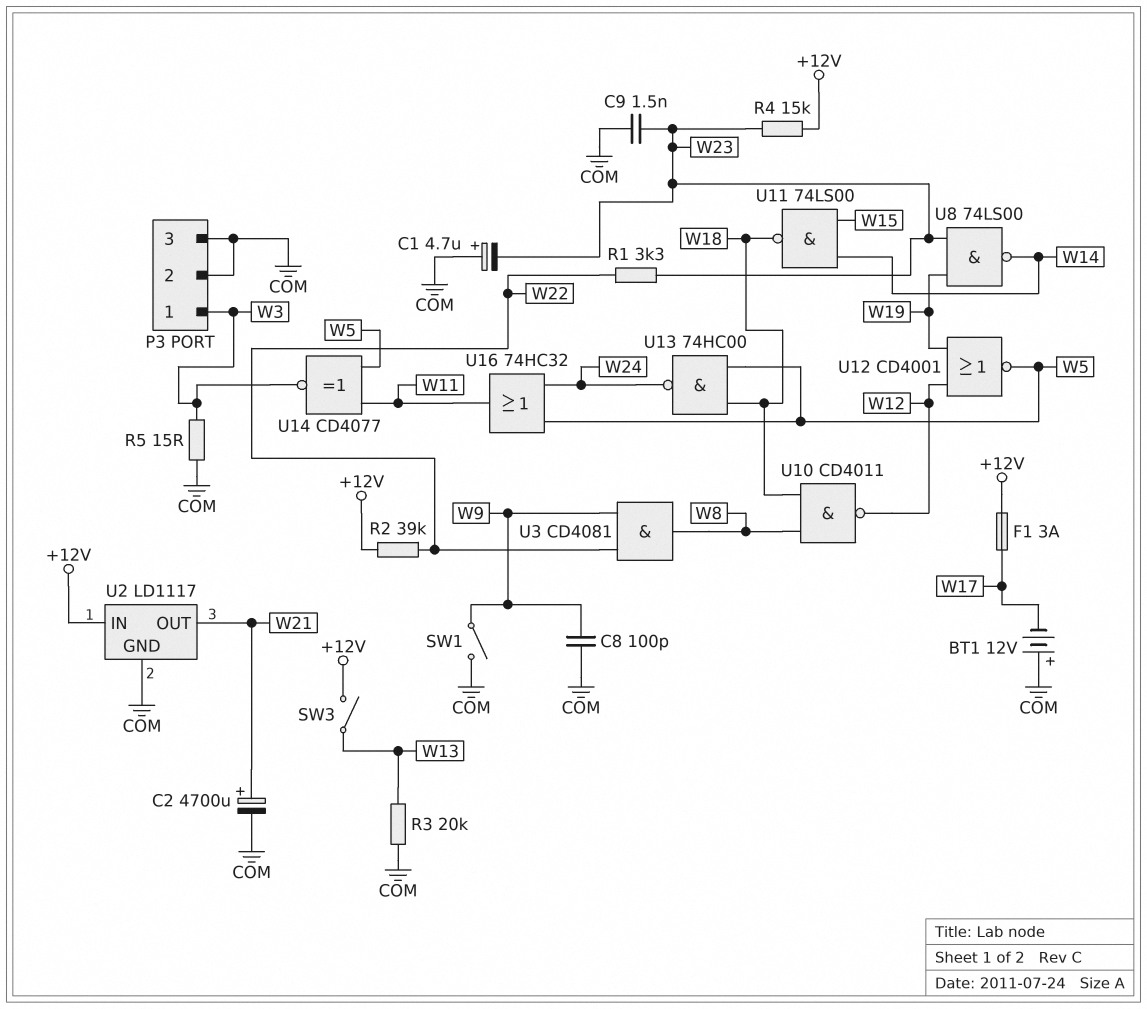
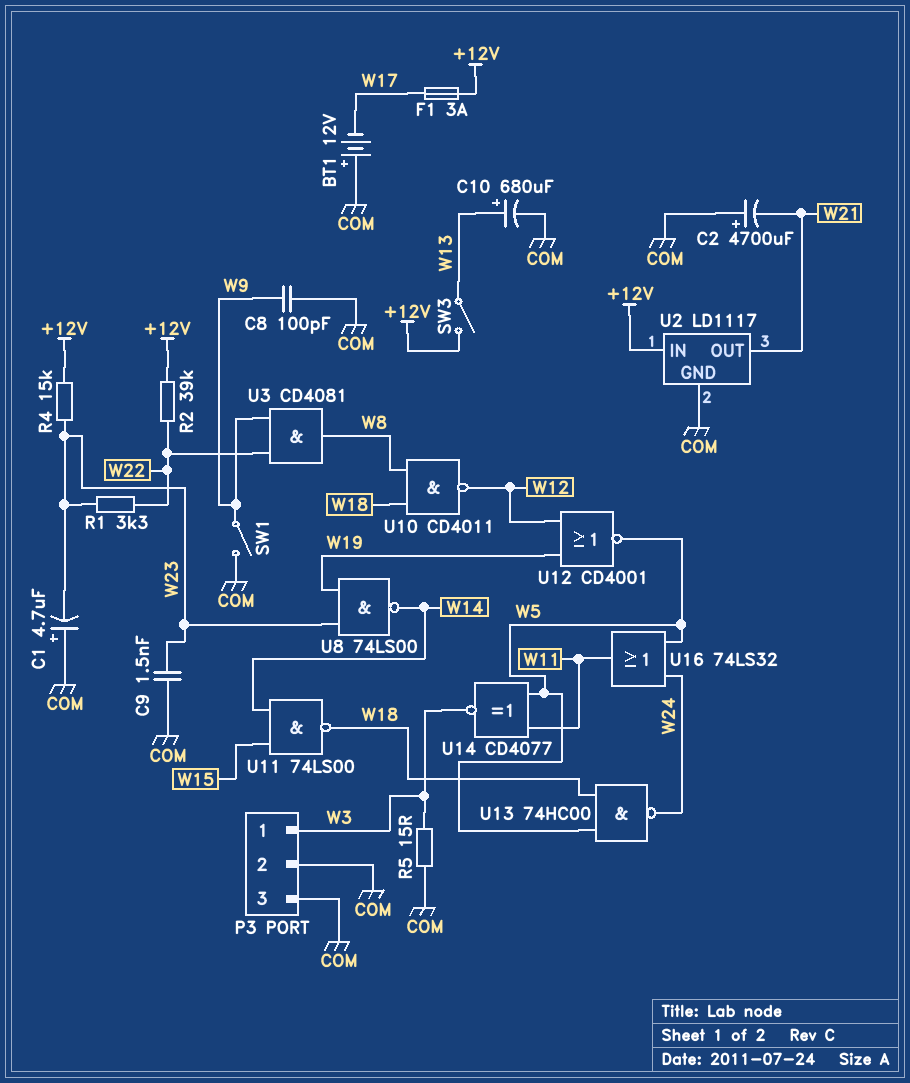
C2: 4700uF (plus W21, minus COM) -> 4700uF (plus COM, minus W21)
C10: none -> 680uF (plus W13, minus COM)
R3: 20k (COM, W13) -> none
U16: OR 74HC32 (in W5, in W24, out W11) -> OR 74LS32 (in W5, in W24, out W11)

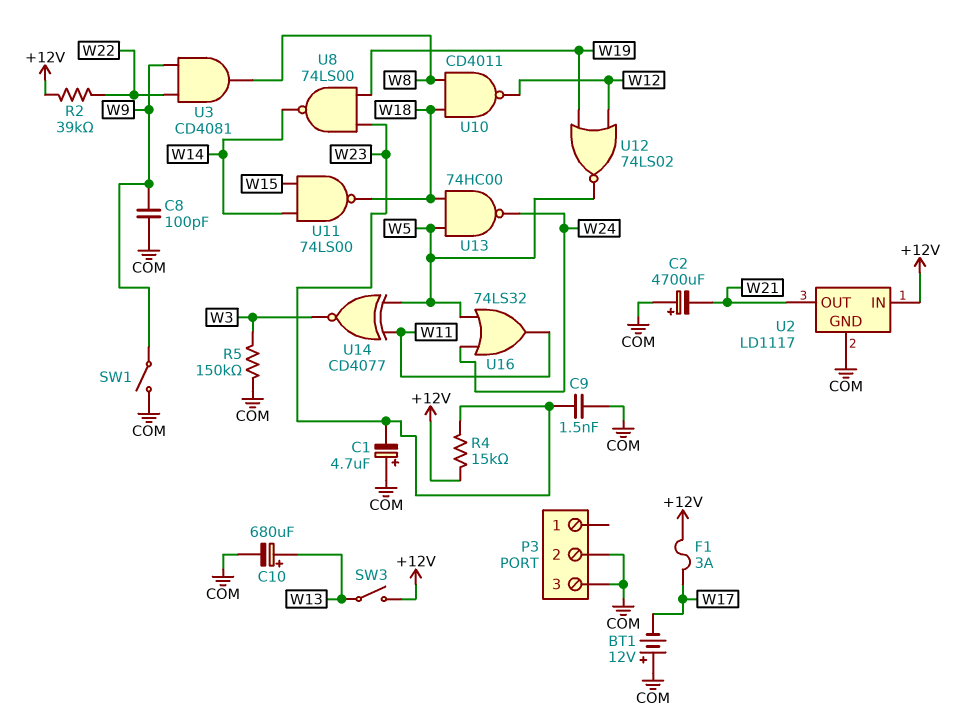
P3 pin 1: W3 -> none
R1: 3.3k (W22, W23) -> none
R5: 15 (COM, W3) -> 150k (COM, W3)
U12: NOR CD4001 (in W12, in W19, out W5) -> NOR 74LS02 (in W12, in W19, out W5)

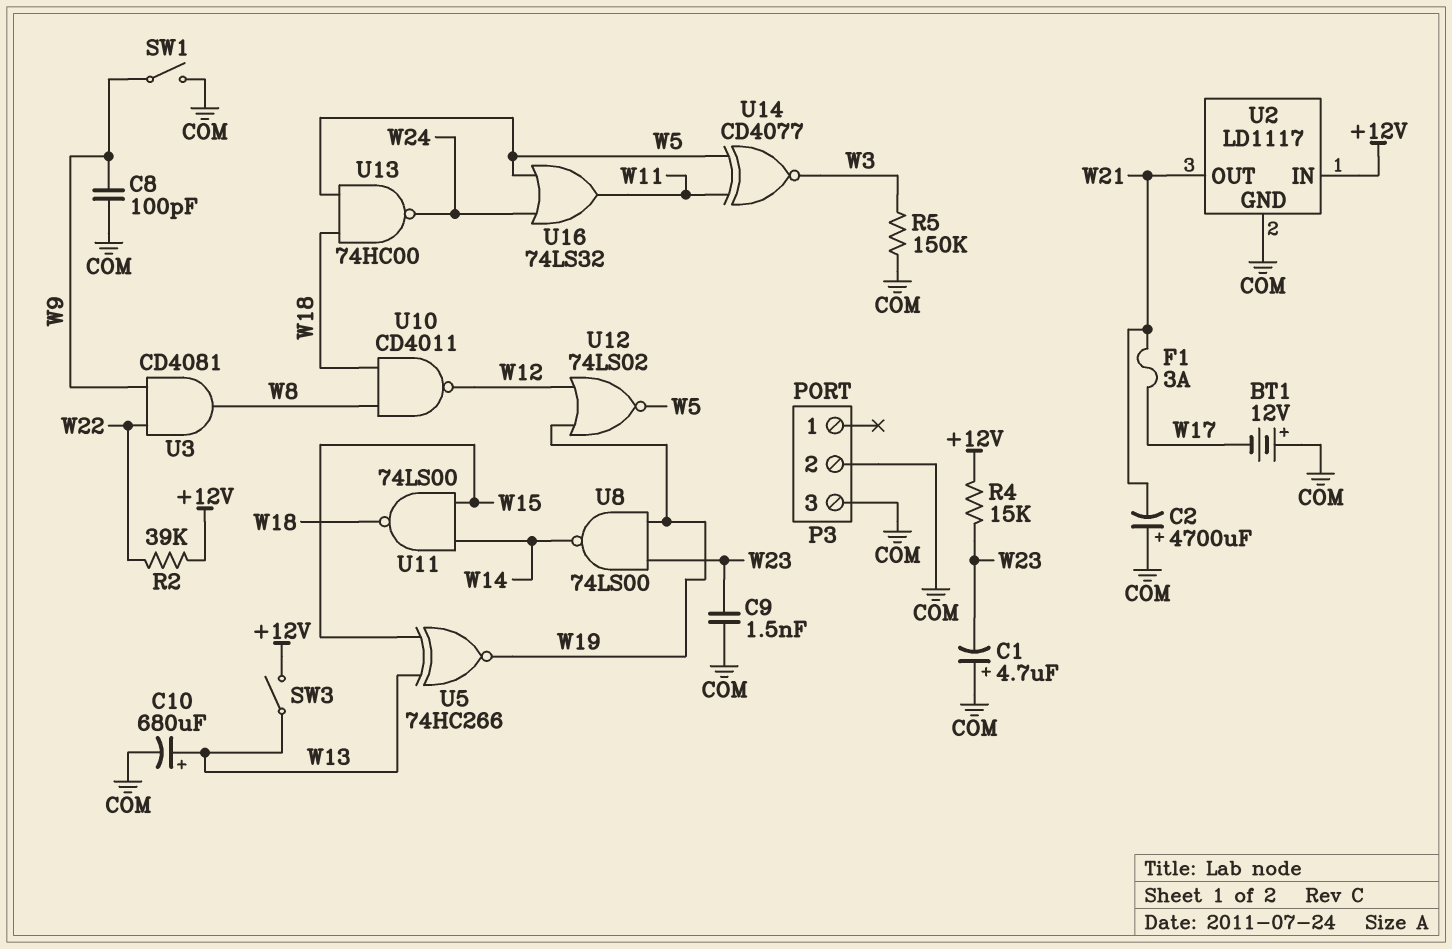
F1: 3A (+12V, W17) -> 3A (W17, W21)
U5: none -> XNOR 74HC266 (in W13, in W15, out W19)

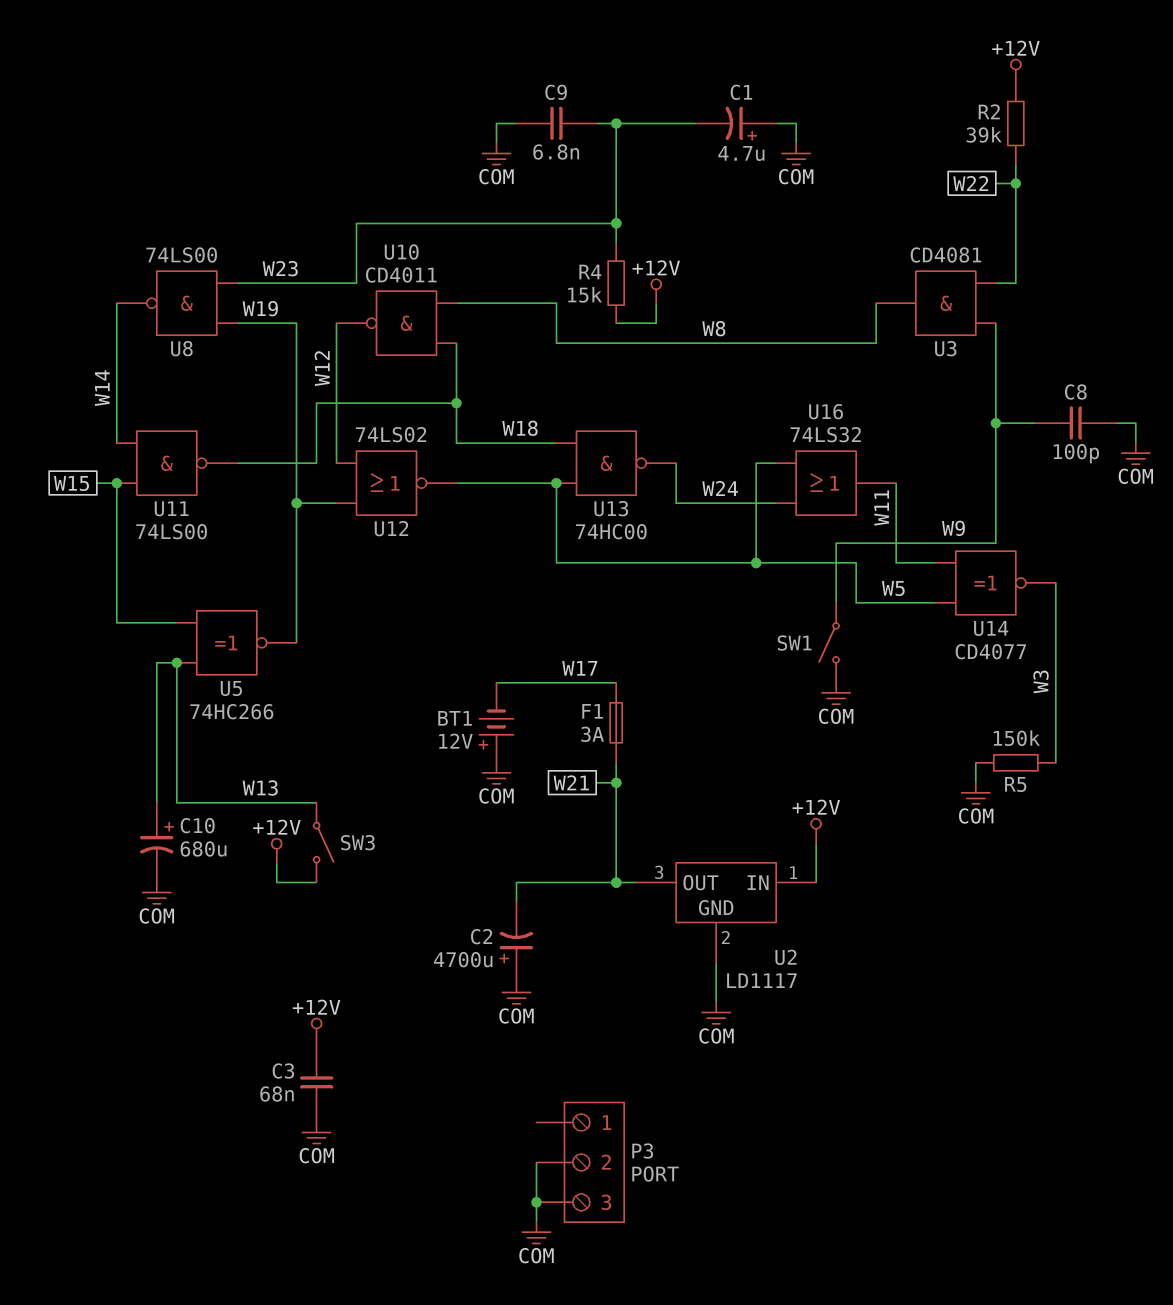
C3: none -> 68nF (+12V, COM)
C9: 1.5nF (COM, W23) -> 6.8nF (COM, W23)

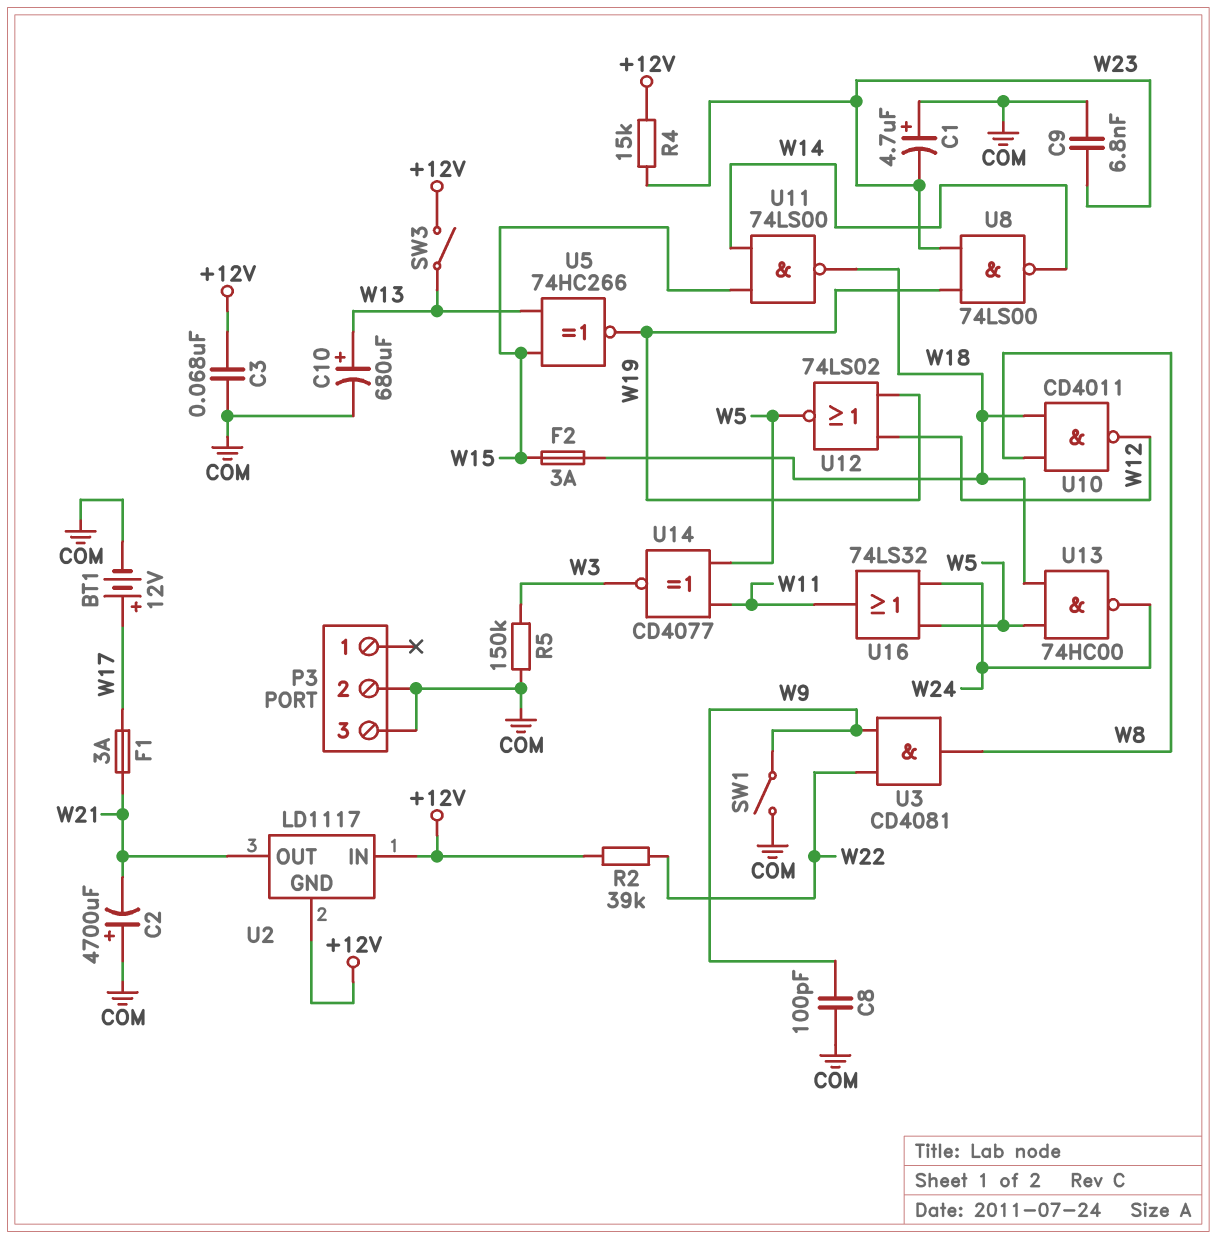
BT1: 12V (plus COM, minus W17) -> 12V (plus W17, minus COM)
F2: none -> 3A (W15, W18)
U2 pin GND: COM -> +12V

